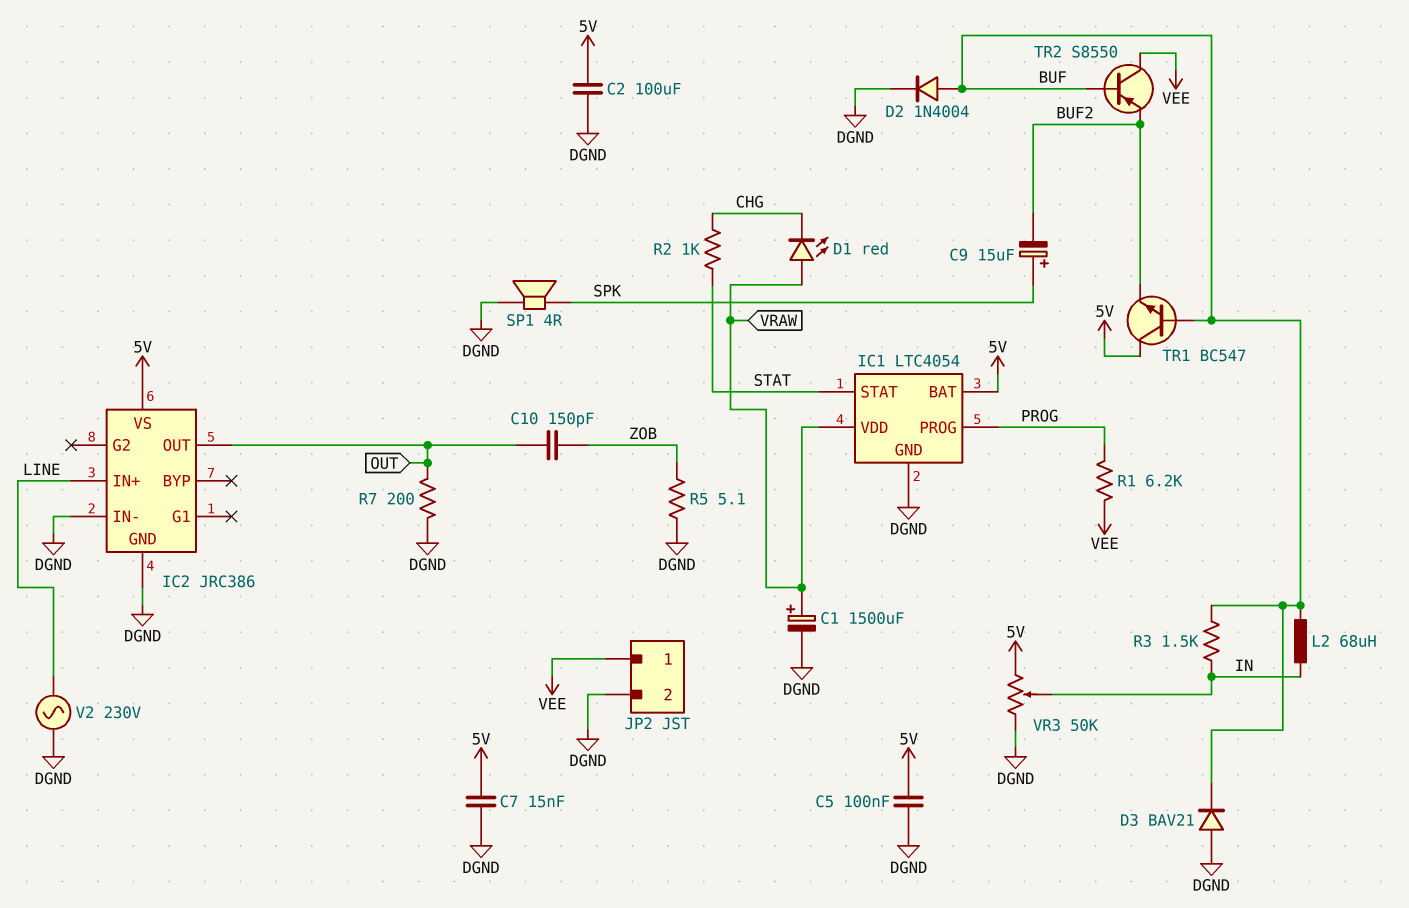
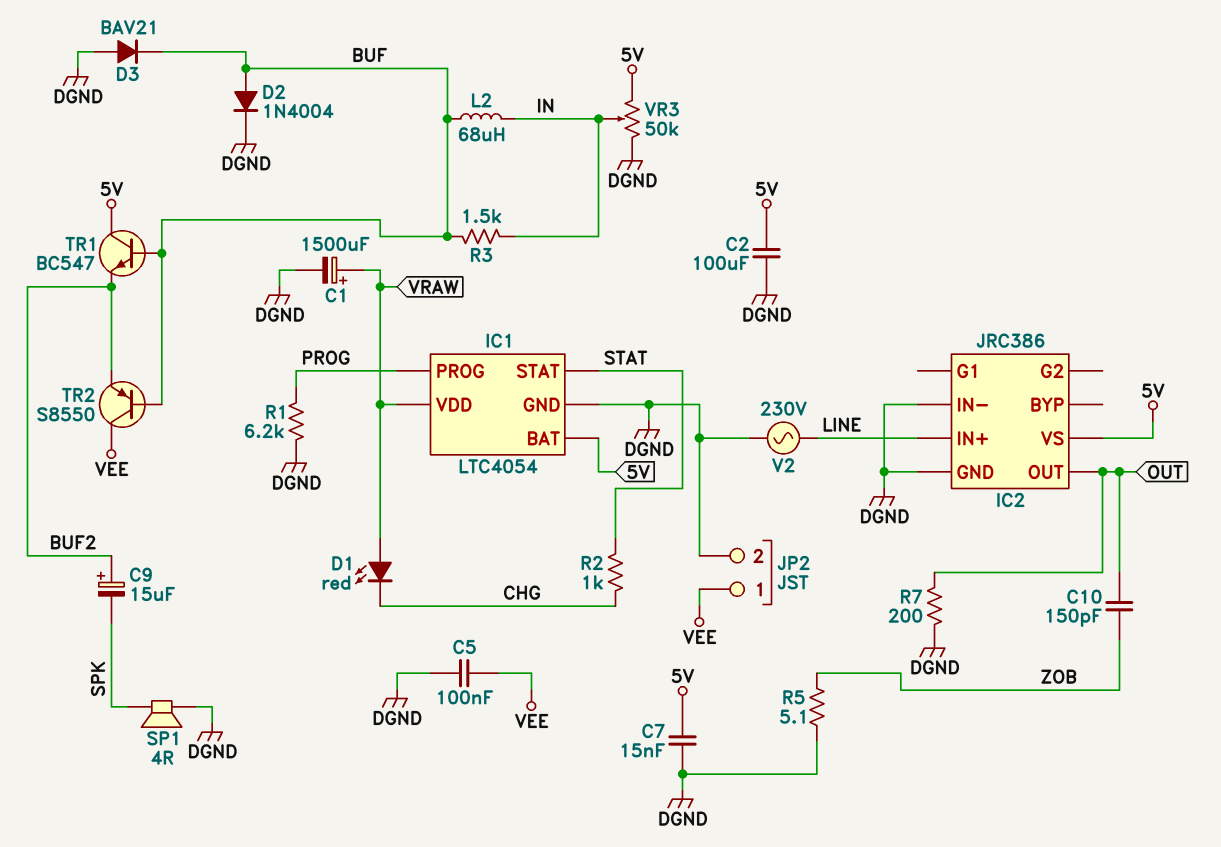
C5: 100nF (5V, DGND) -> 100nF (DGND, VEE)
C9: 15uF (plus SPK, minus BUF2) -> 15uF (plus BUF2, minus SPK)
R1: 6.2k (PROG, VEE) -> 6.2k (DGND, PROG)

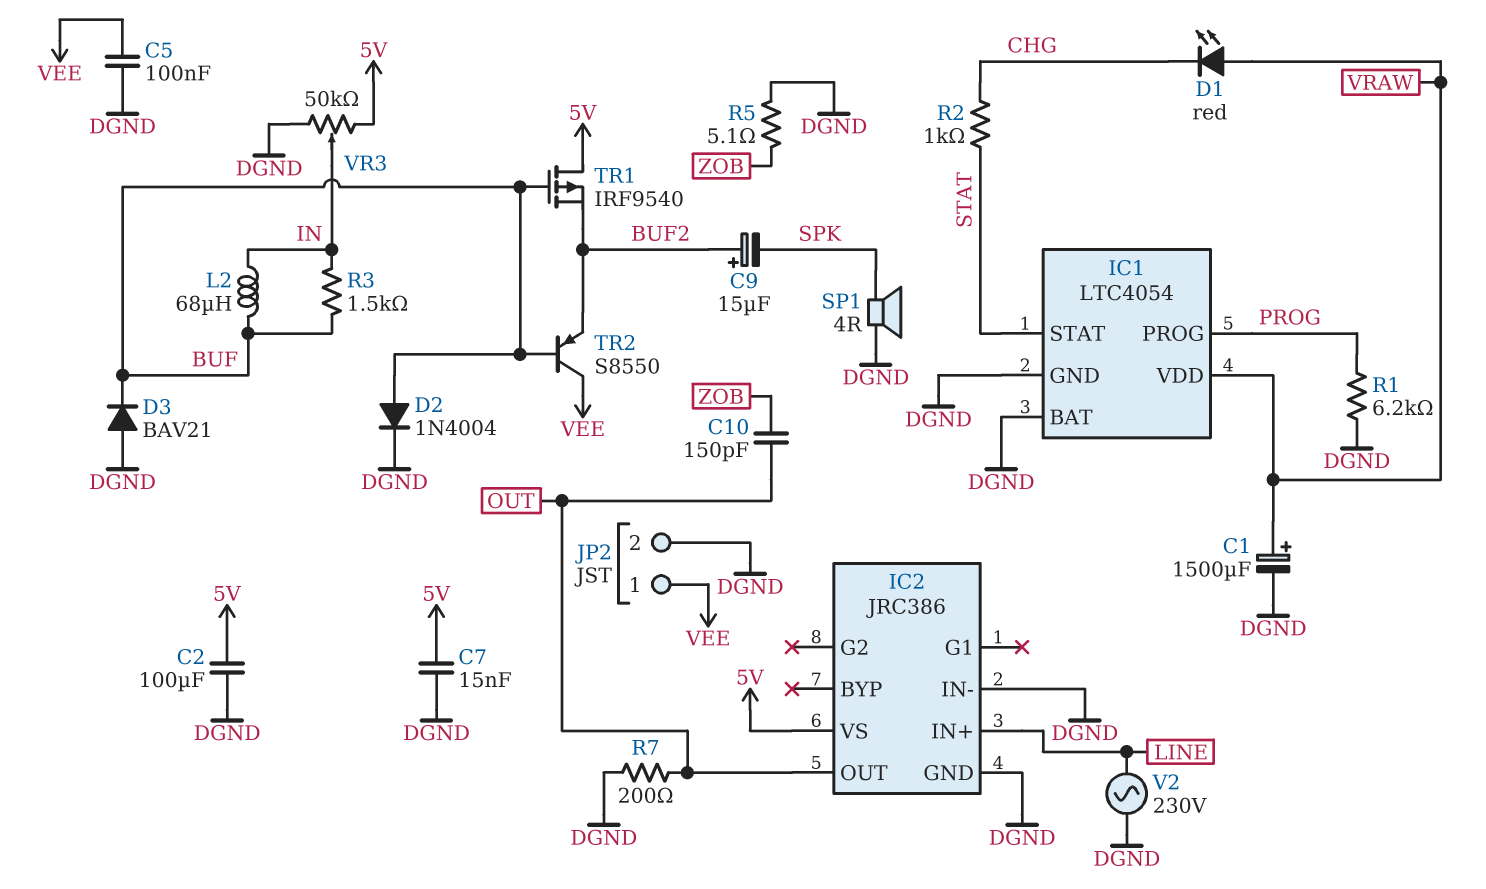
IC1 pin BAT: 5V -> DGND
TR1: NPN BC547 (B BUF, C 5V, E BUF2) -> PMOS IRF9540 (G BUF, D 5V, S BUF2)

